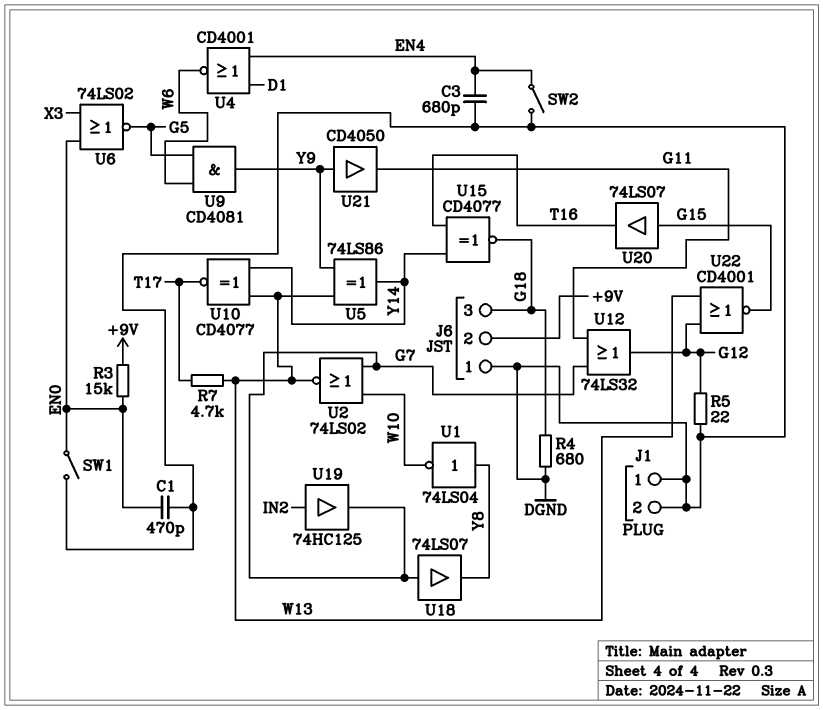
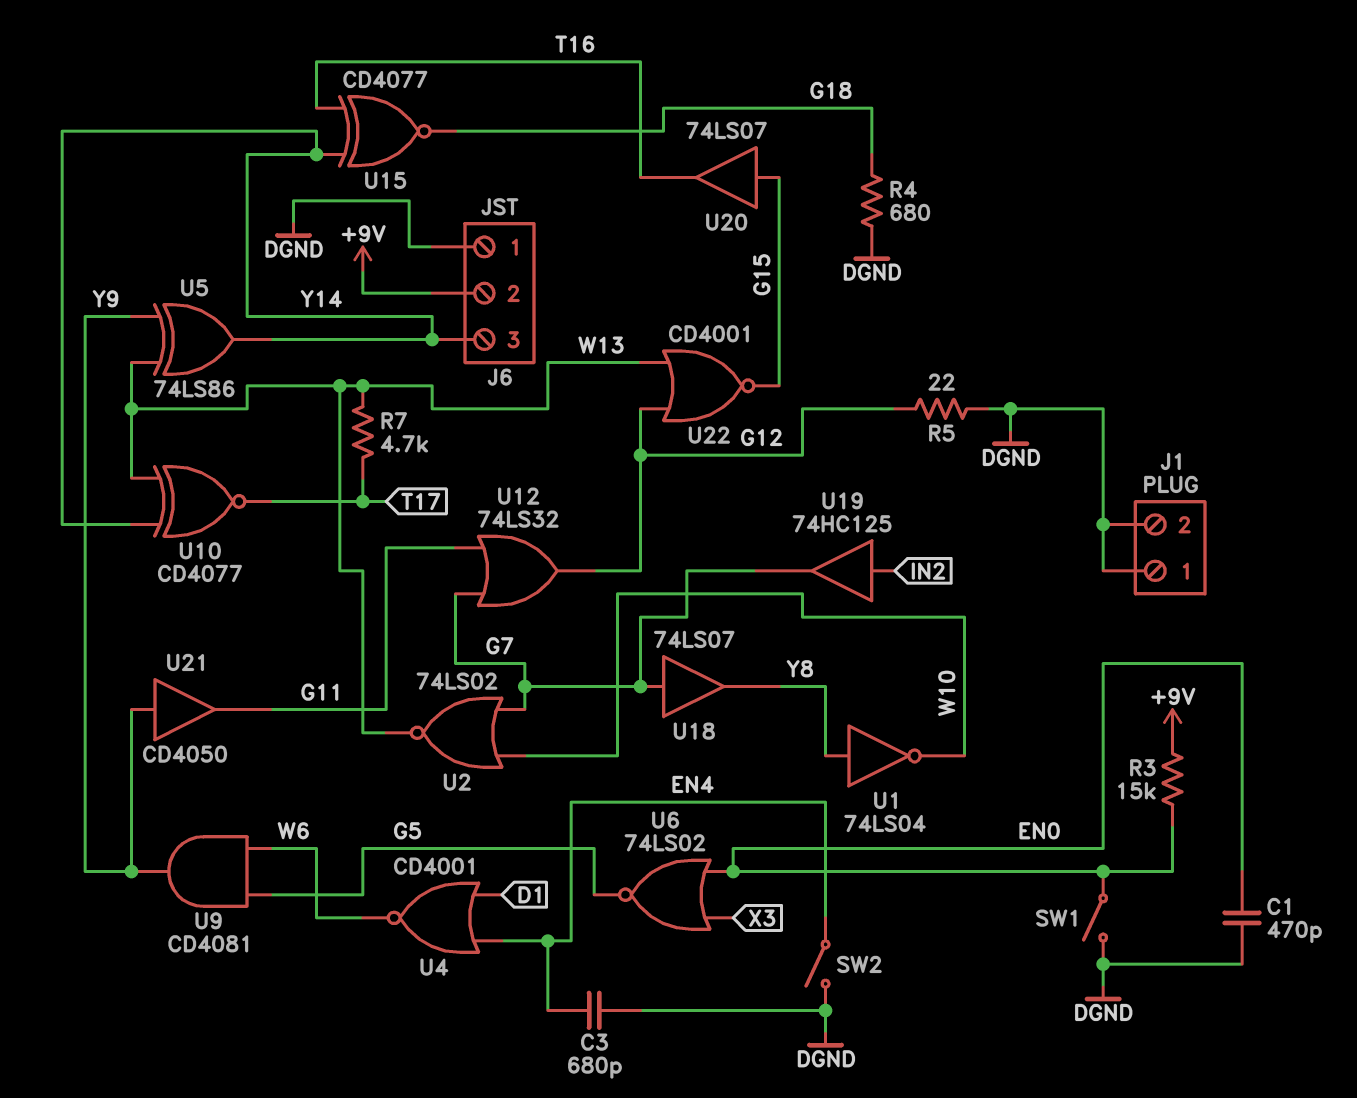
J6 pin 3: G18 -> Y14

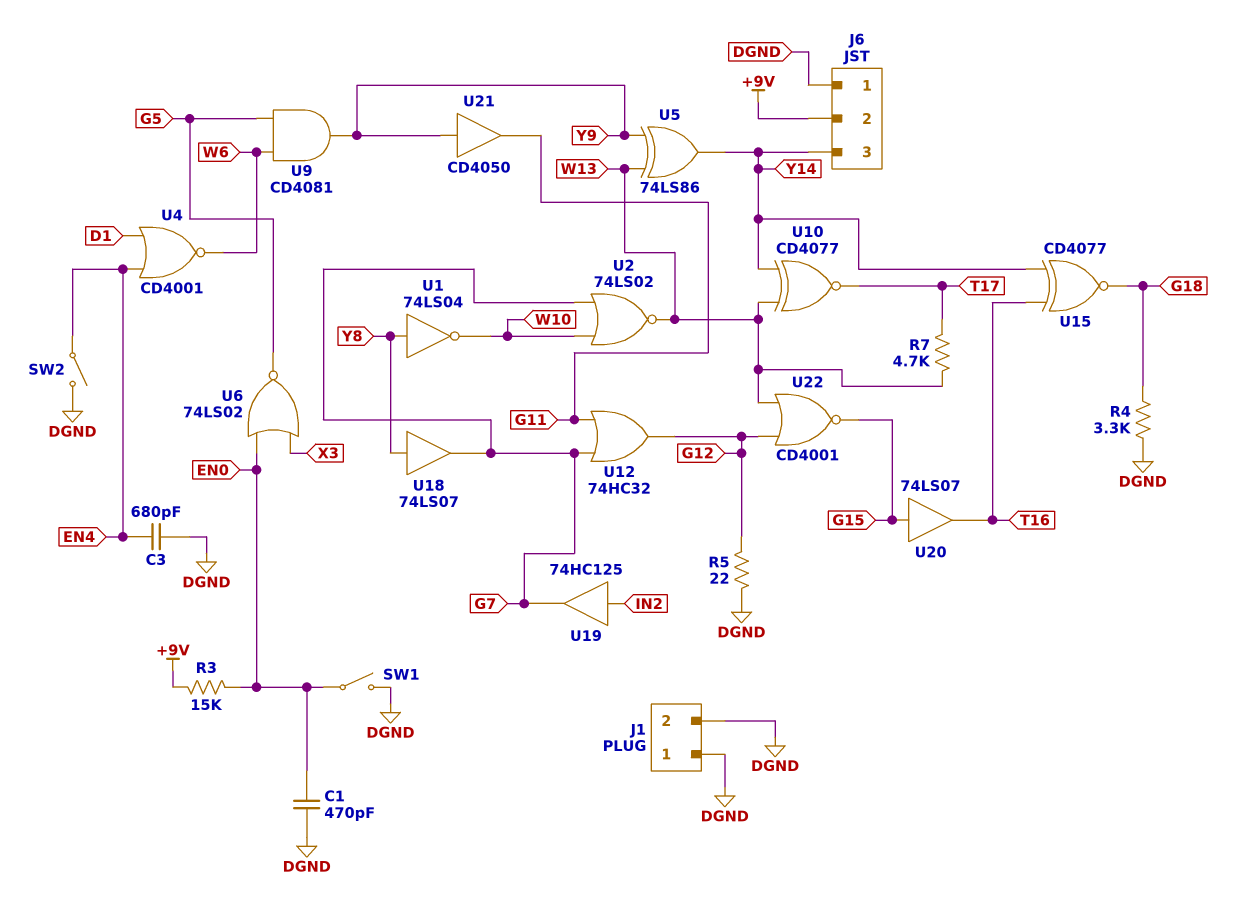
R4: 680 (DGND, G18) -> 3.3k (DGND, G18)
U12: OR 74LS32 (in G7, in G11, out G12) -> OR 74HC32 (in G7, in G11, out G12)
U18: buffer 74LS07 (in G7, out Y8) -> buffer 74LS07 (in Y8, out G7)

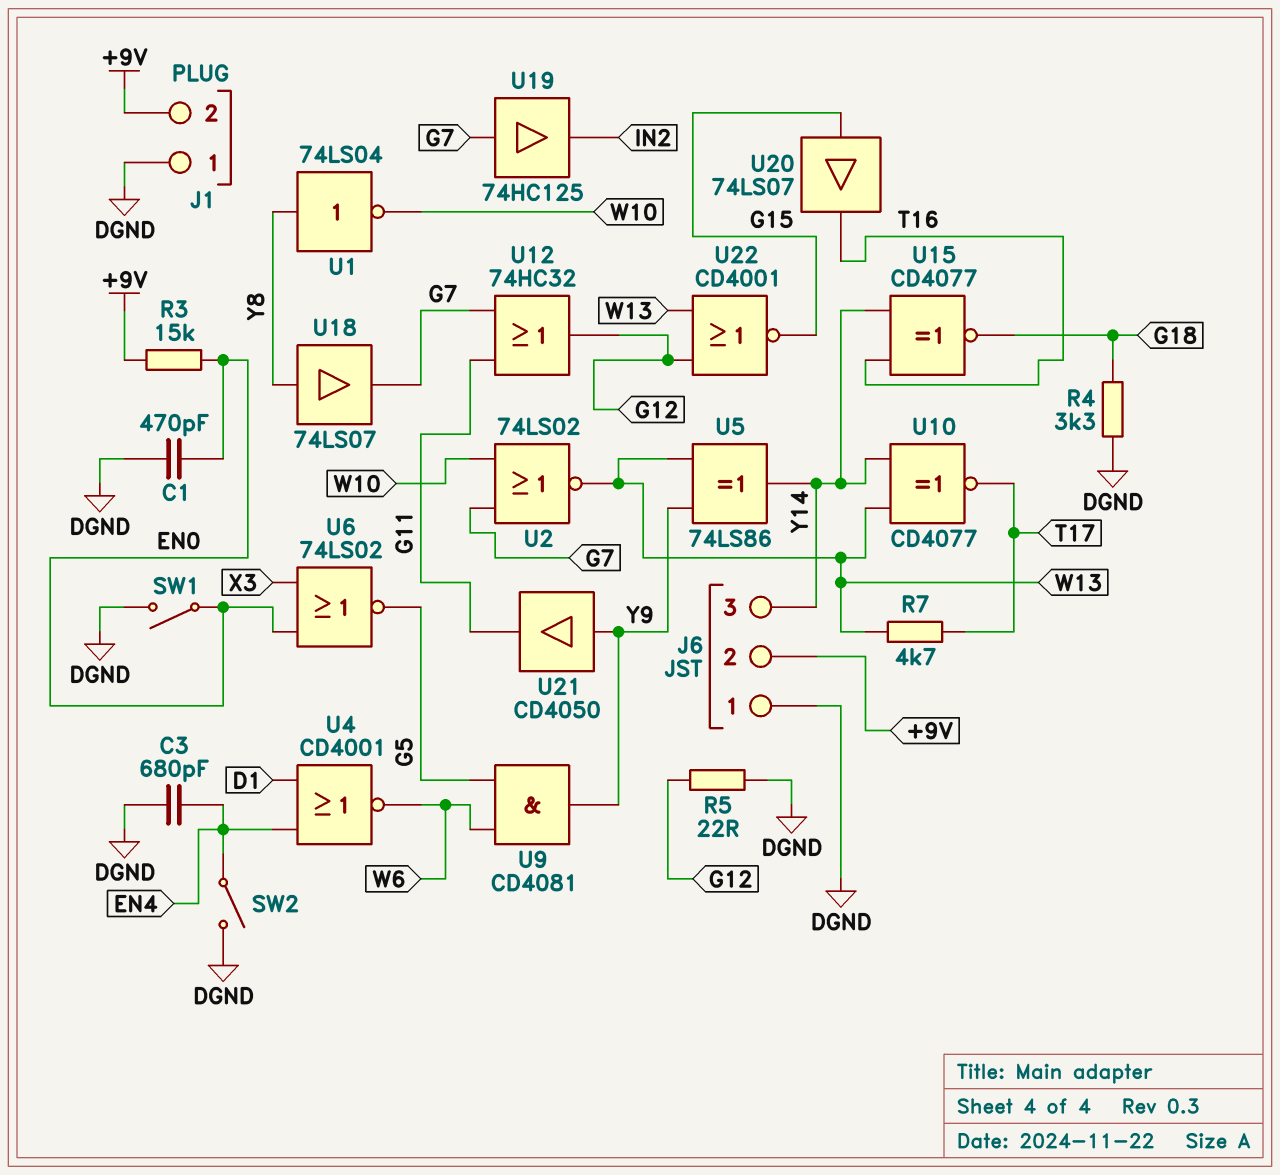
J1 pin 2: DGND -> +9V
U19: buffer 74HC125 (in IN2, out G7) -> buffer 74HC125 (in G7, out IN2)

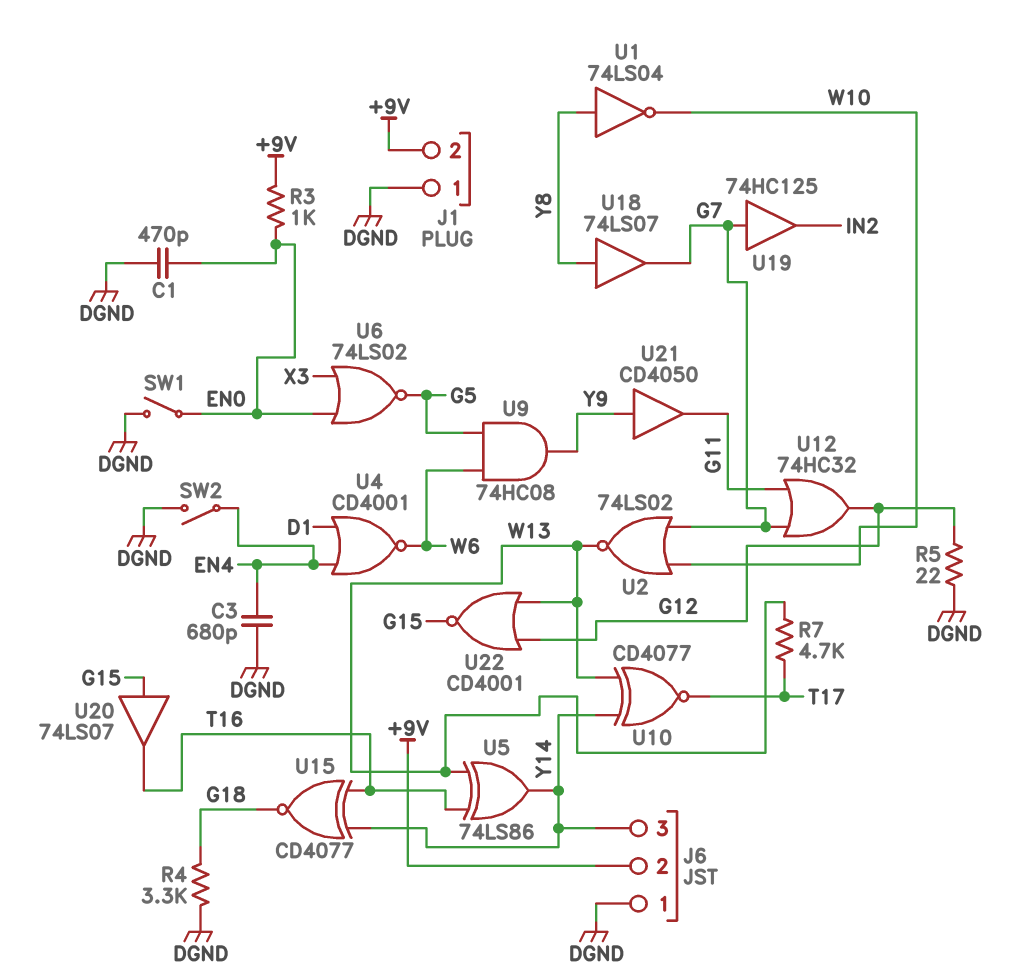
R3: 15k (+9V, EN0) -> 1k (+9V, EN0)
U5: XOR 74LS86 (in W13, in Y9, out Y14) -> XOR 74LS86 (in T16, in W13, out Y14)
U9: AND CD4081 (in G5, in W6, out Y9) -> AND 74HC08 (in G5, in W6, out Y9)

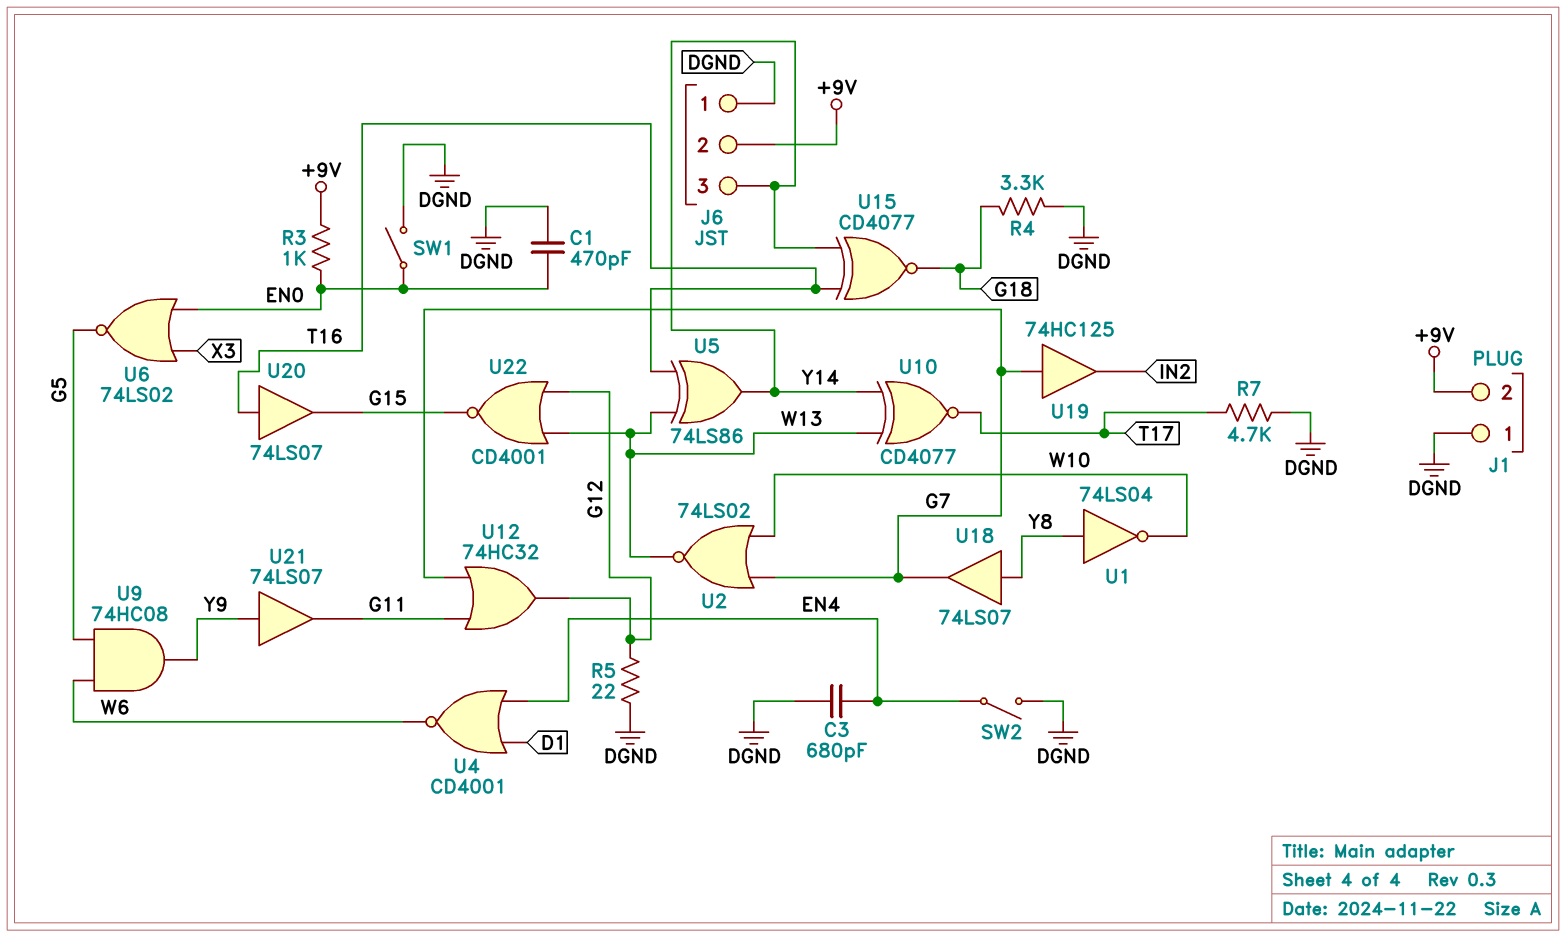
R7: 4.7k (T17, W13) -> 4.7k (DGND, T17)
U20: buffer 74LS07 (in G15, out T16) -> buffer 74LS07 (in T16, out G15)
U21: buffer CD4050 (in Y9, out G11) -> buffer 74LS07 (in Y9, out G11)

